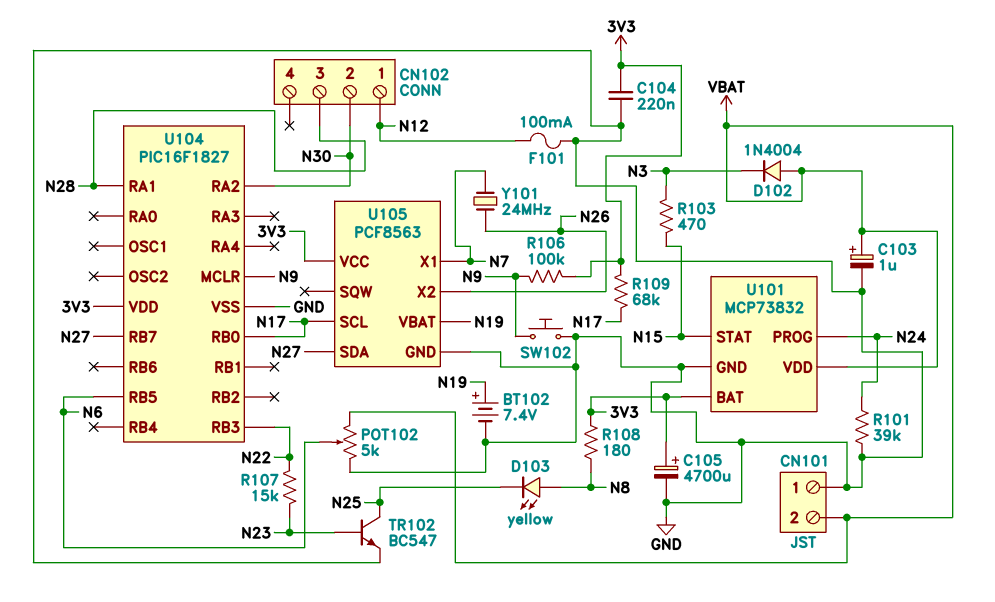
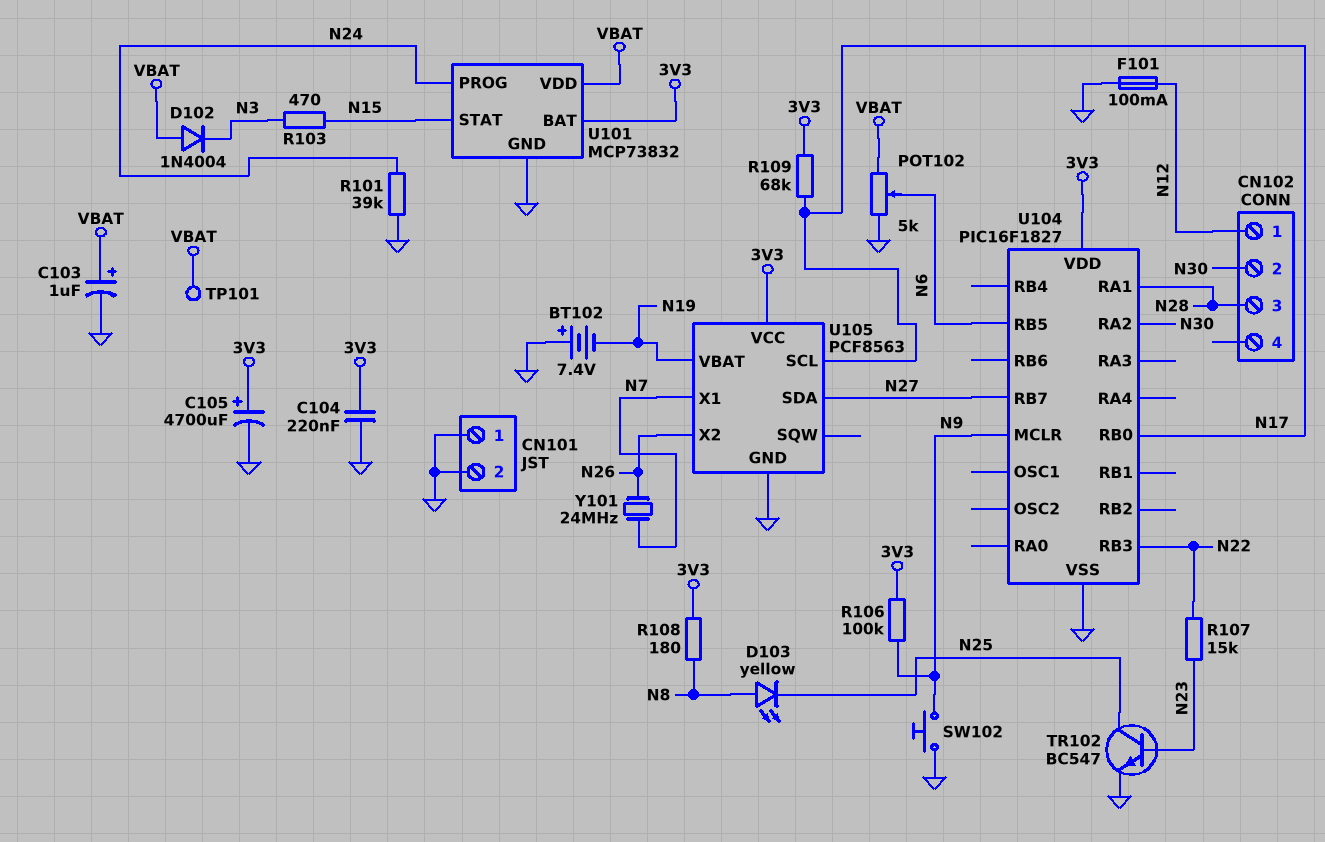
BT102: 7.4V (plus N19, minus GND) -> 7.4V (plus GND, minus N19)
CN101 pin 2: VBAT -> GND
TP101: none -> test point (VBAT)

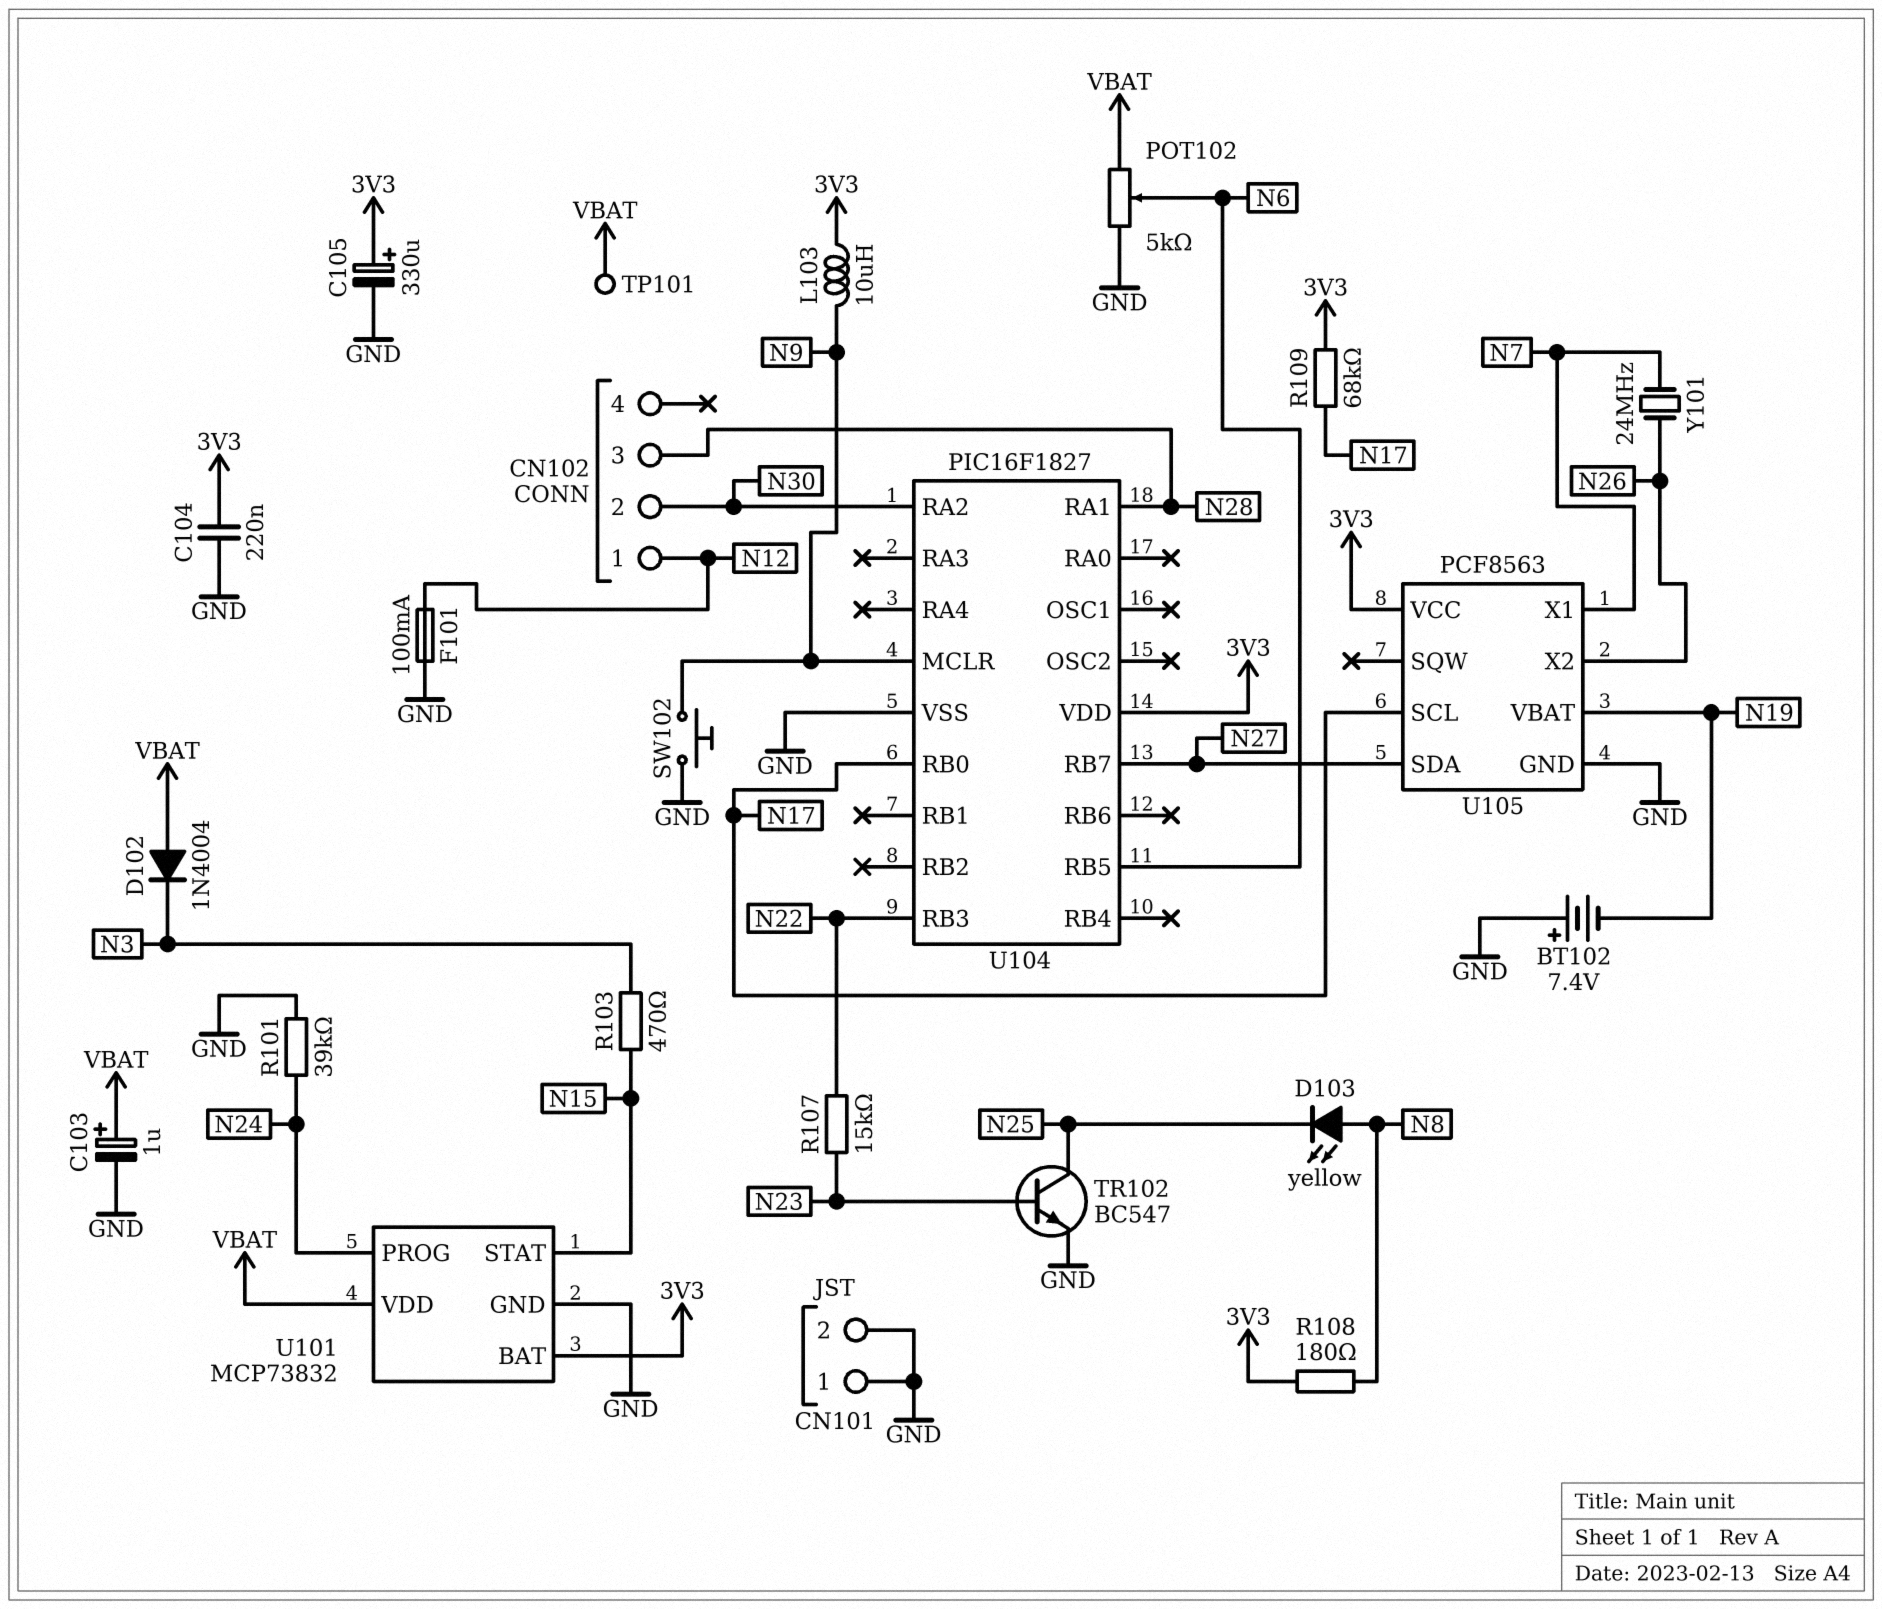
C105: 4700uF (plus 3V3, minus GND) -> 330uF (plus 3V3, minus GND)
L103: none -> 10uH (3V3, N9)
R106: 100k (3V3, N9) -> none

